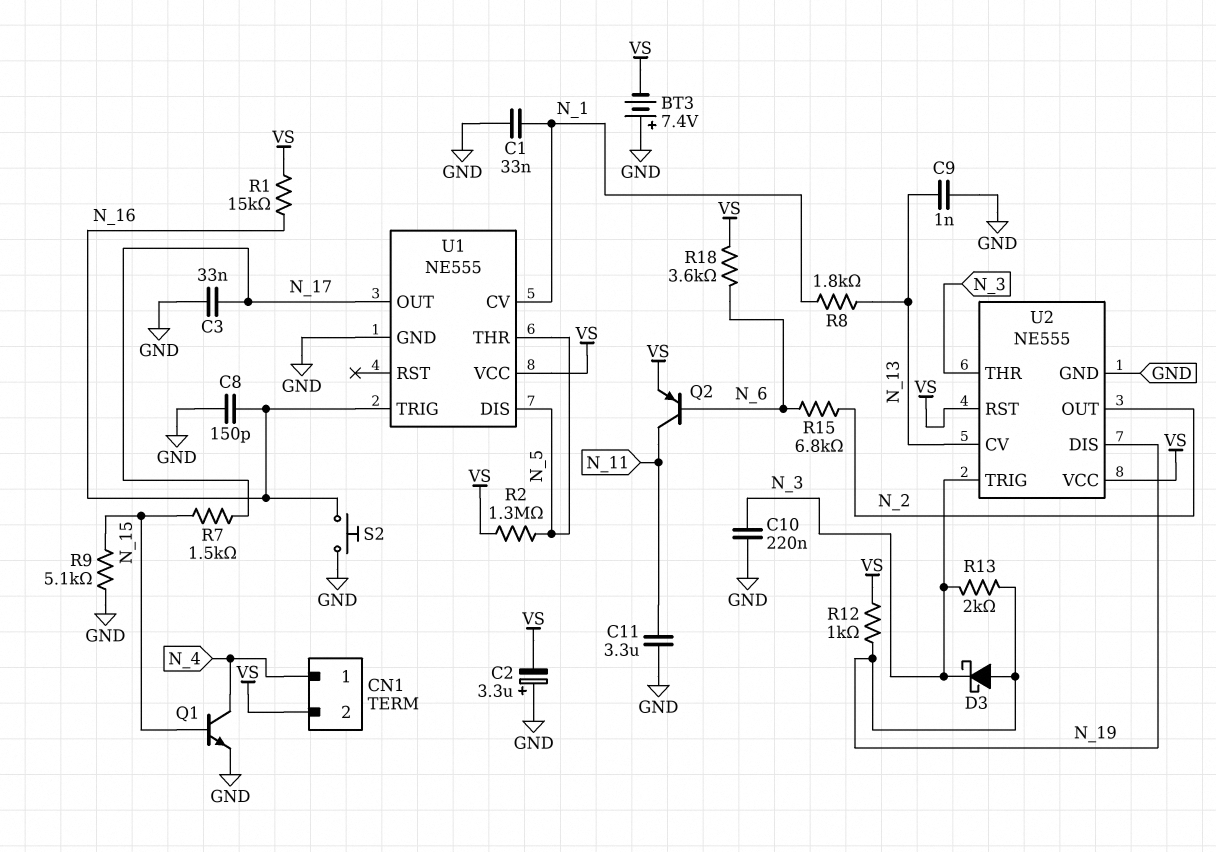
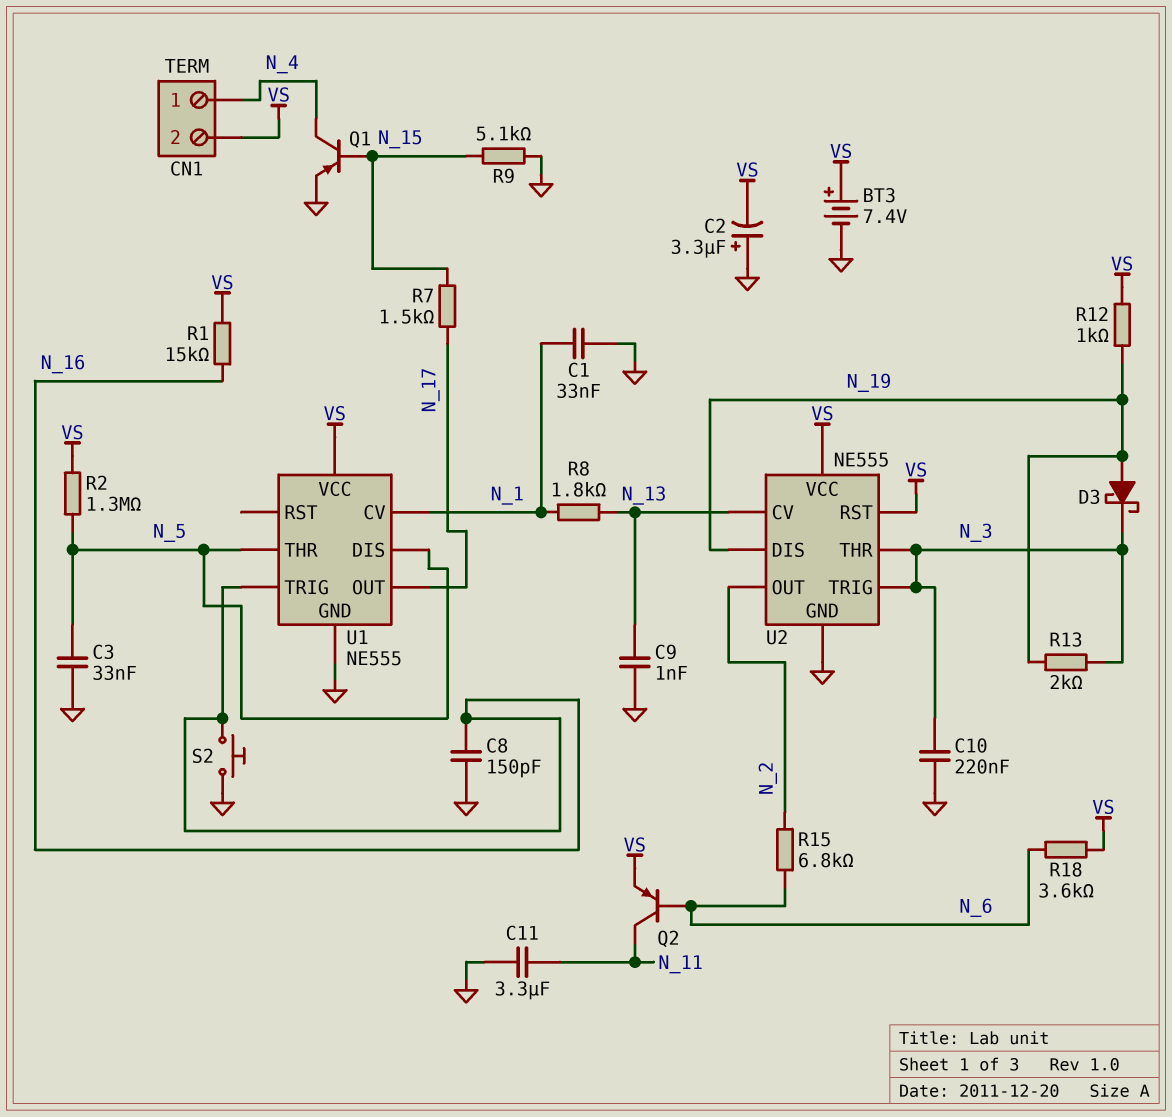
BT3: 7.4V (plus GND, minus VS) -> 7.4V (plus VS, minus GND)
C3: 33nF (GND, N_17) -> 33nF (GND, N_5)
Q1: NPN (B N_15, C N_4, E GND) -> PNP (B N_15, C N_4, E GND)

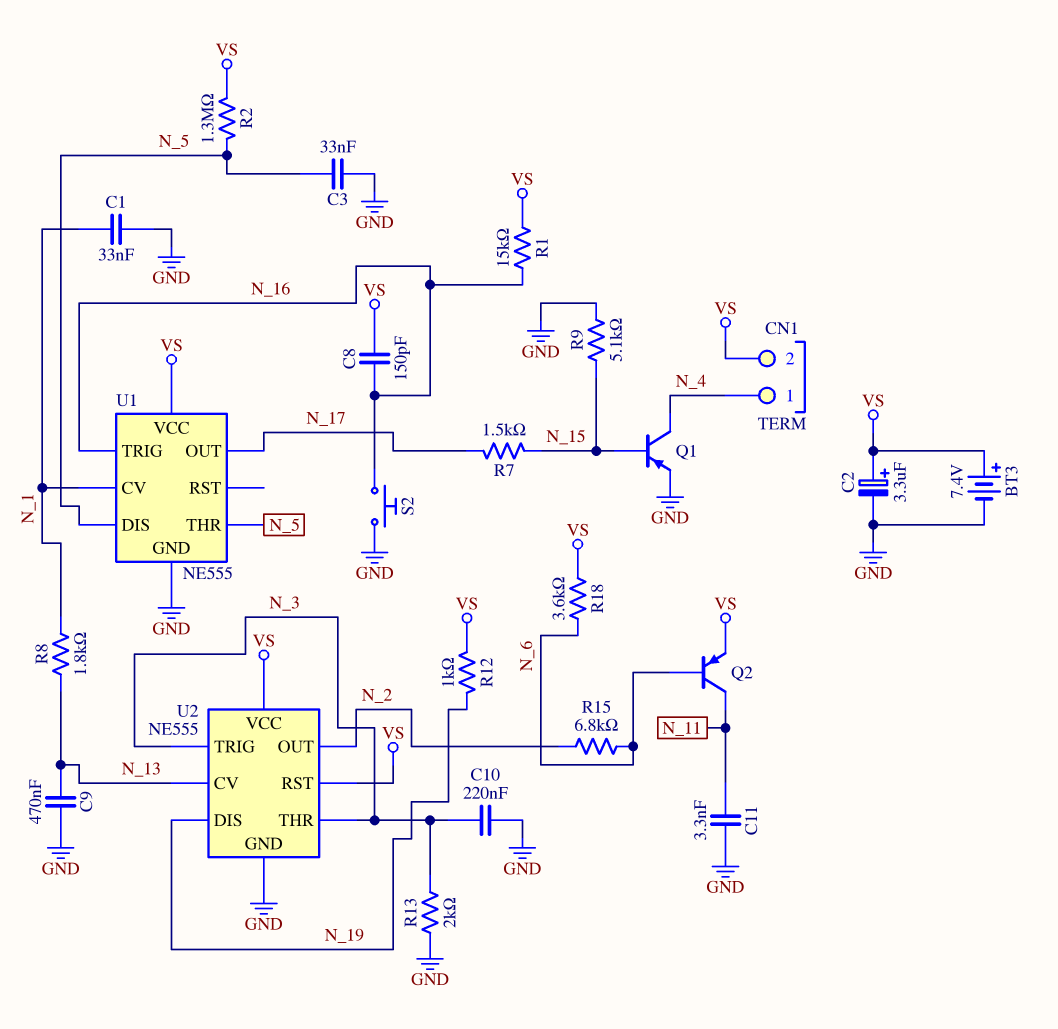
C2: 3.3uF (plus GND, minus VS) -> 3.3uF (plus VS, minus GND)
C8: 150pF (GND, N_16) -> 150pF (N_16, VS)
C9: 1nF (GND, N_13) -> 470nF (GND, N_13)
C11: 3.3uF (GND, N_11) -> 3.3nF (GND, N_11)
D3: schottky (A N_19, K N_3) -> none
R13: 2k (N_3, N_19) -> 2k (GND, N_3)

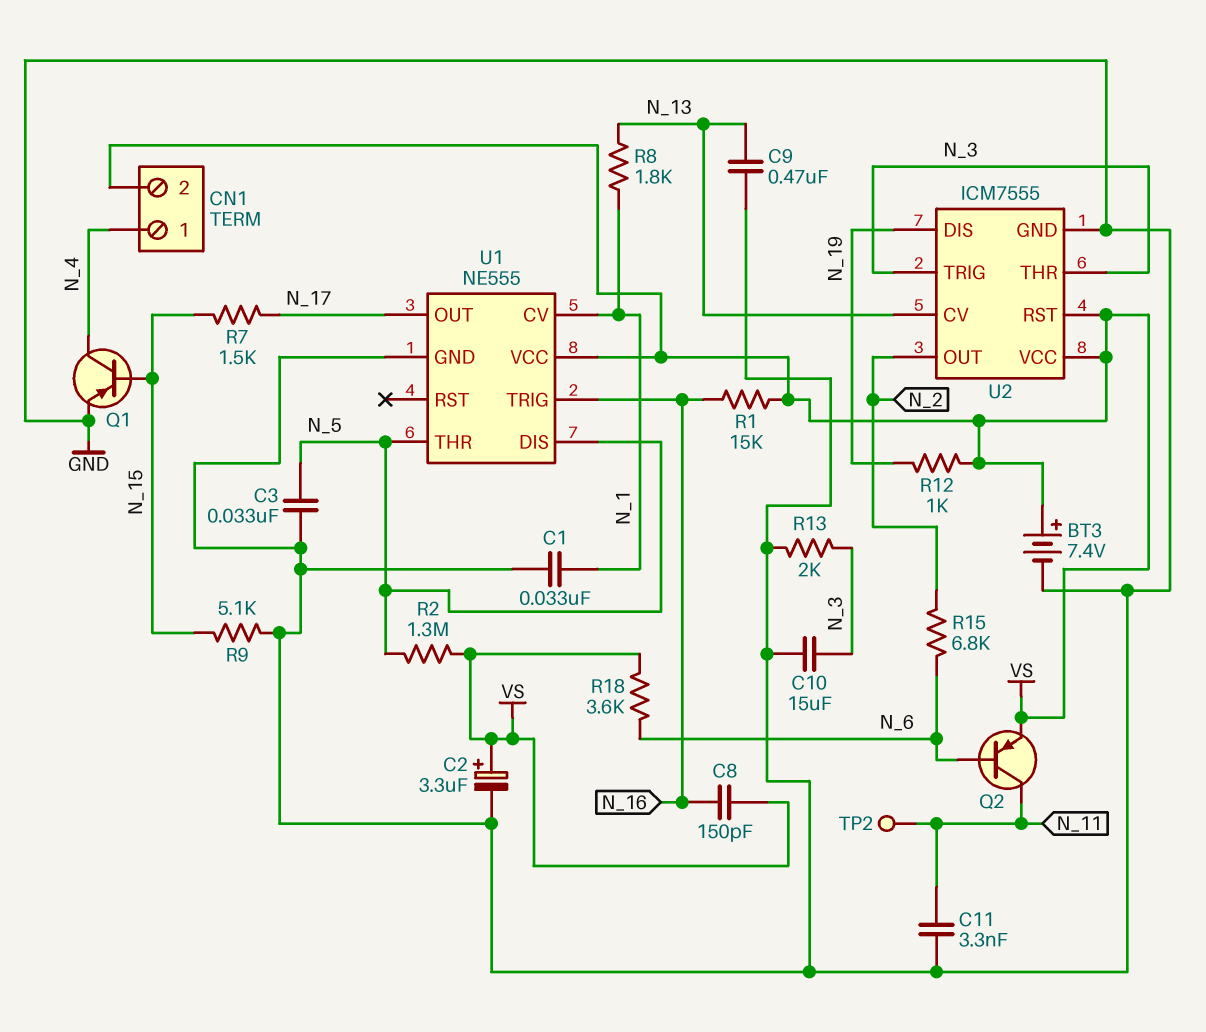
C10: 220nF (GND, N_3) -> 15uF (GND, N_3)
S2: button (GND, N_16) -> none
TP2: none -> test point (N_11)
U2: NE555 -> ICM7555

